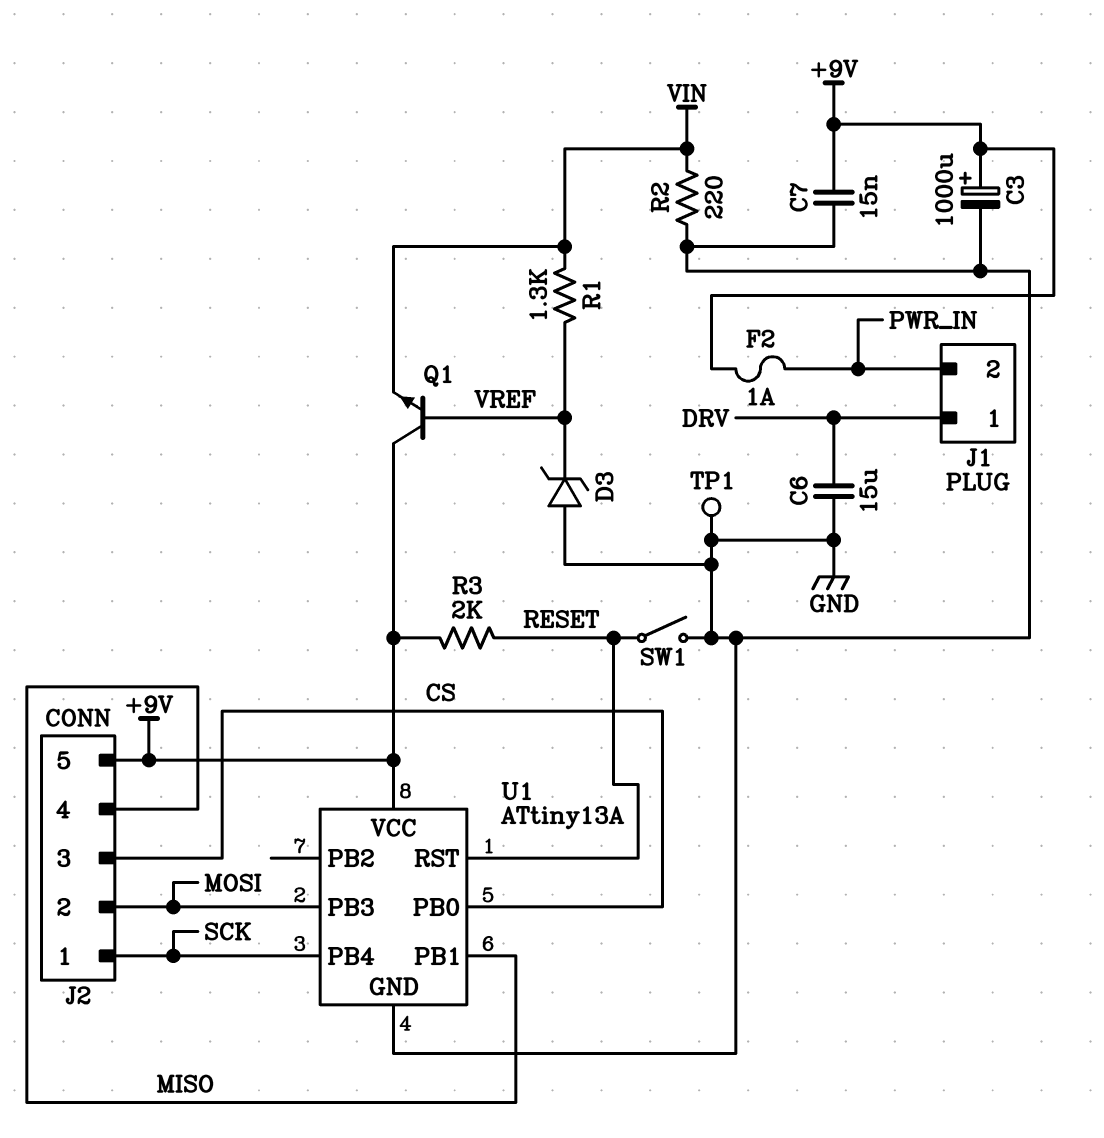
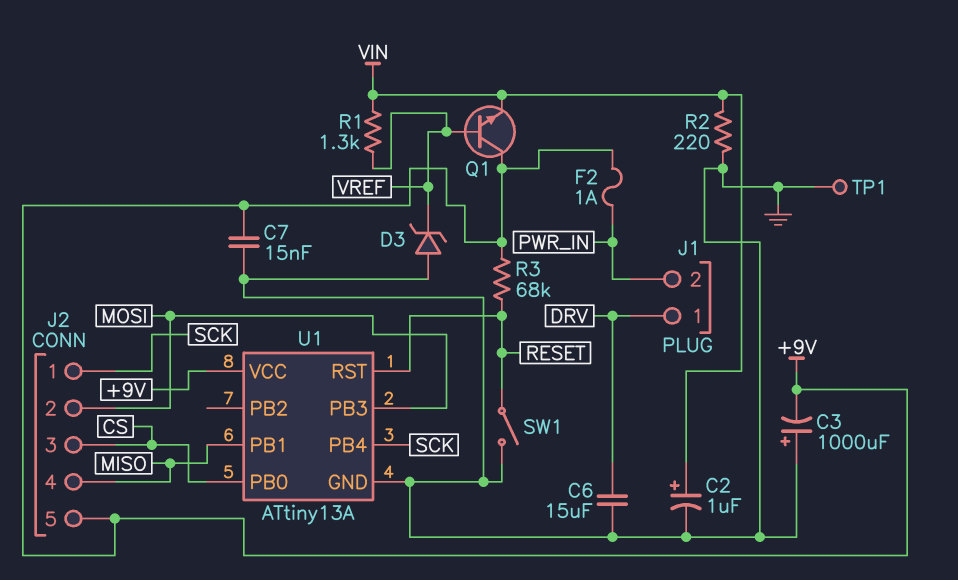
C2: none -> 1uF (plus VIN, minus GND)
C3: 1000uF (plus +9V, minus GND) -> 1000uF (plus GND, minus +9V)
R3: 2k (+9V, RESET) -> 68k (+9V, RESET)

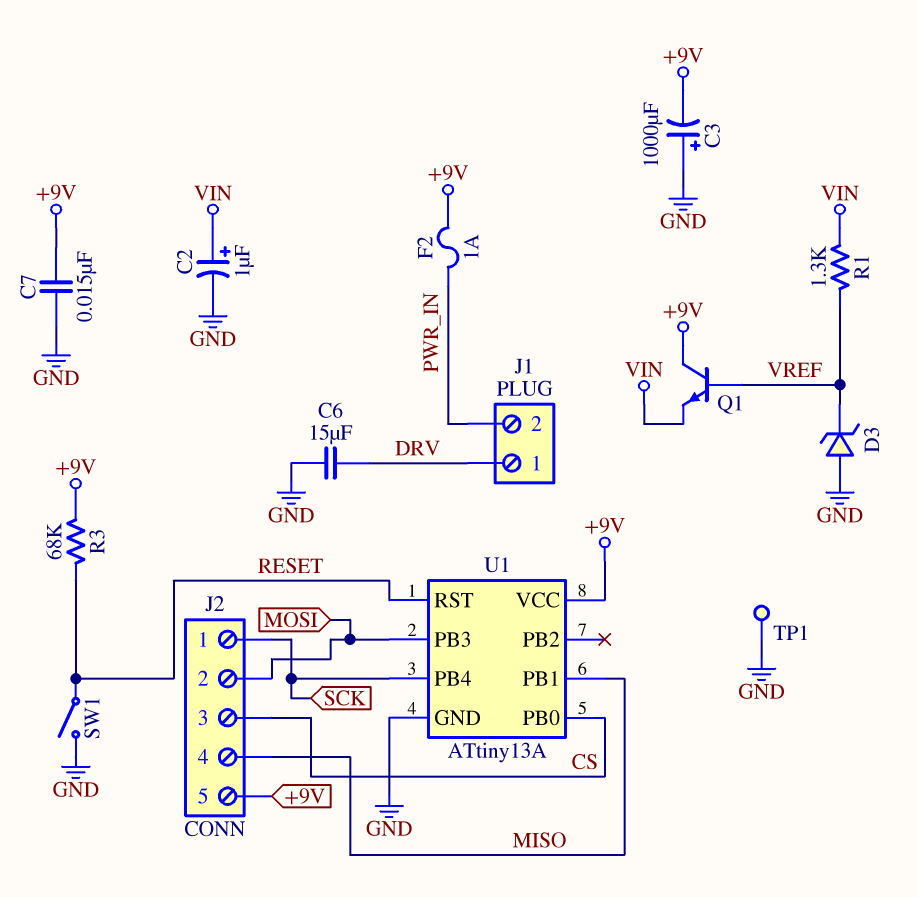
R2: 220 (GND, VIN) -> none

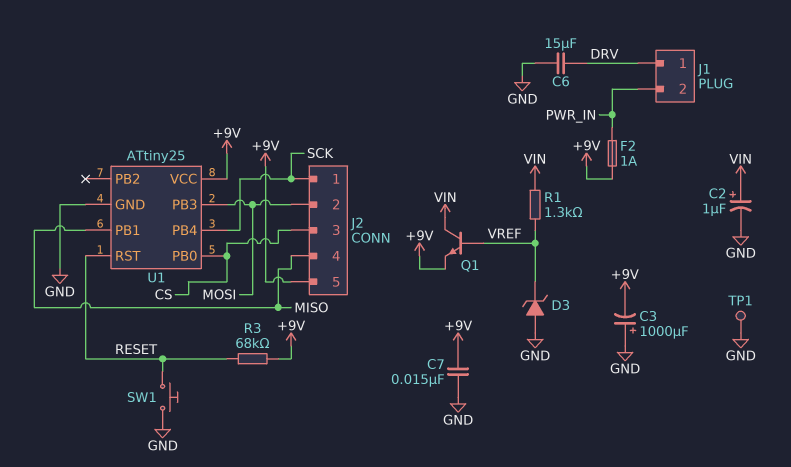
Q1: NPN (B VREF, C +9V, E VIN) -> NPN (B VREF, C VIN, E +9V)
SW1: switch (GND, RESET) -> button (GND, RESET)
U1: ATtiny13A -> ATtiny25

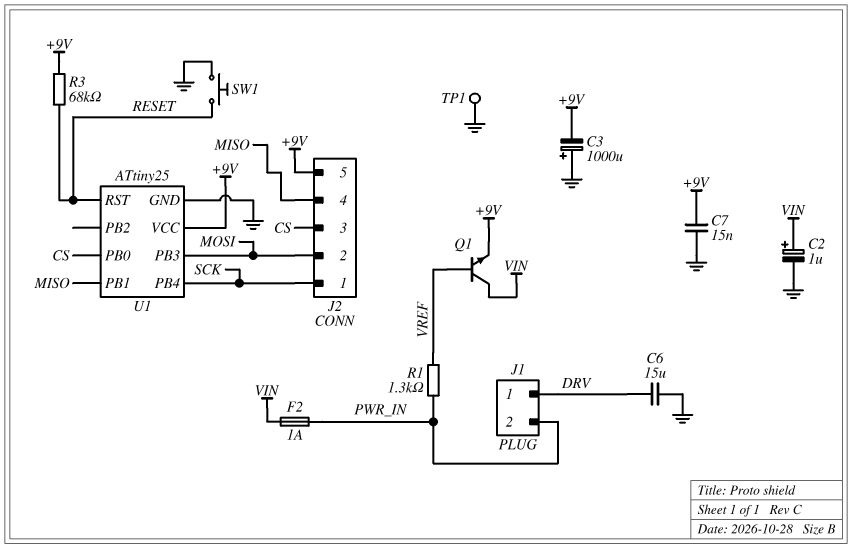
D3: zener (A GND, K VREF) -> none
F2: 1A (+9V, PWR_IN) -> 1A (PWR_IN, VIN)
R1: 1.3k (VIN, VREF) -> 1.3k (PWR_IN, VREF)

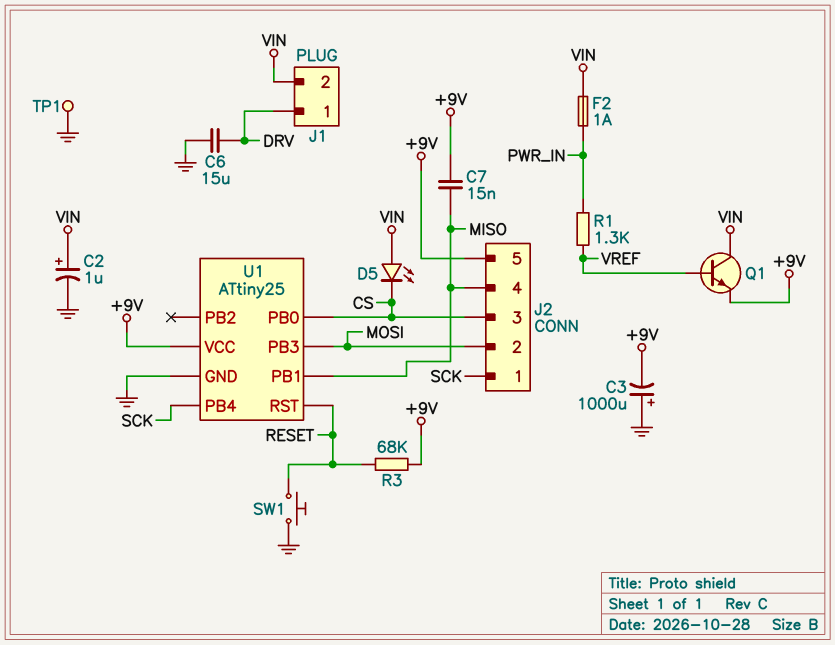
C7: 15nF (+9V, GND) -> 15nF (+9V, MISO)
D5: none -> LED (A VIN, K CS)
J1 pin 2: PWR_IN -> VIN

